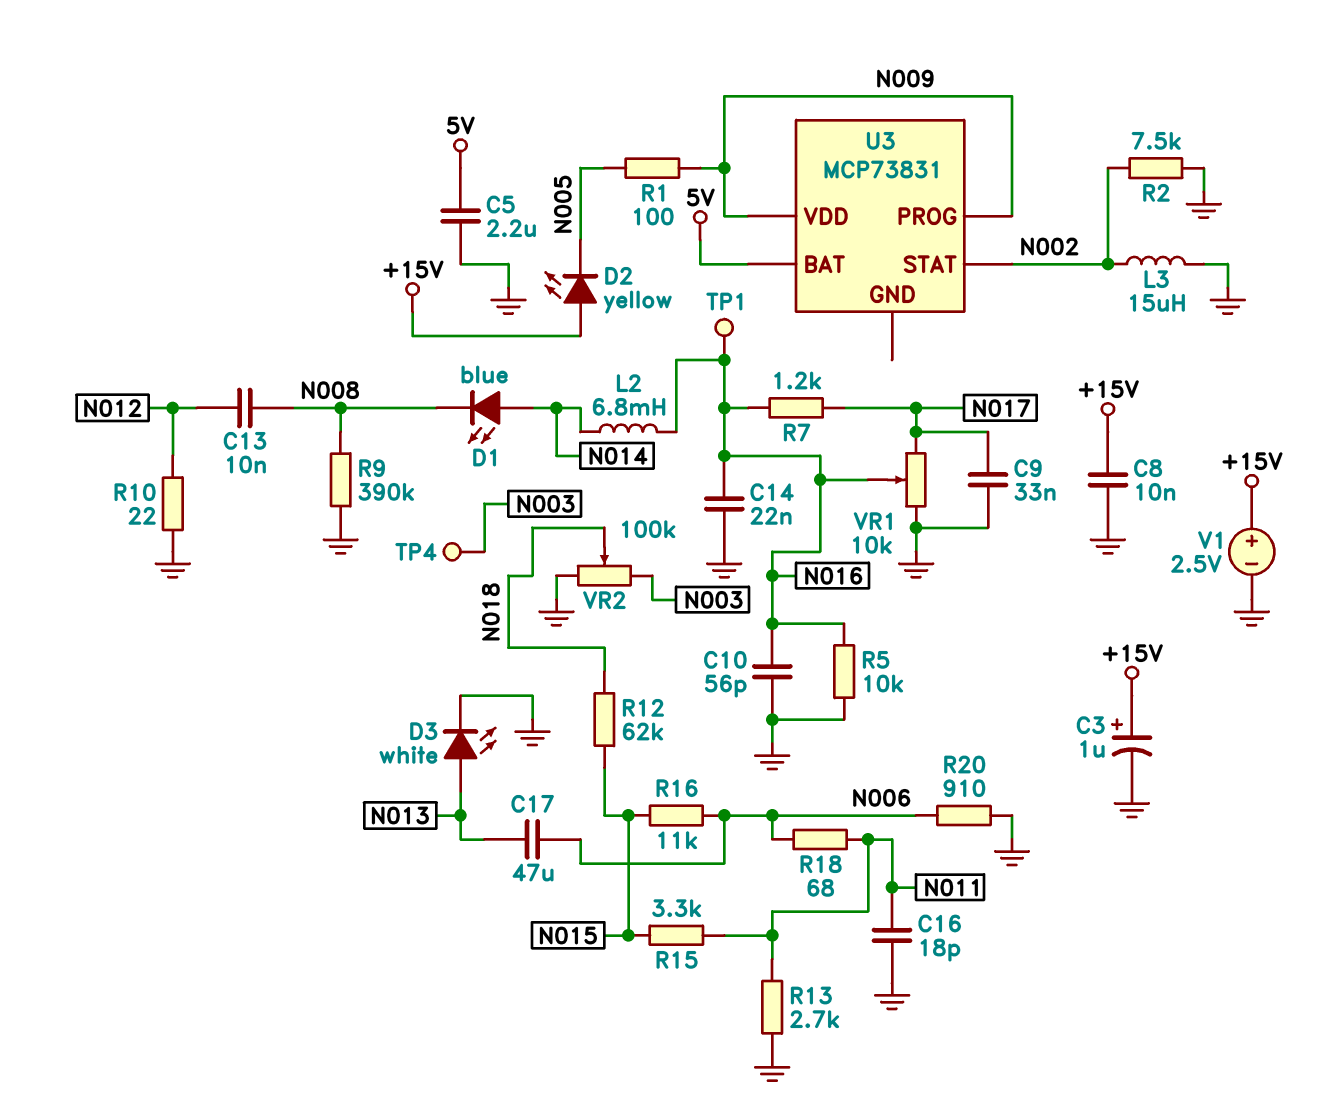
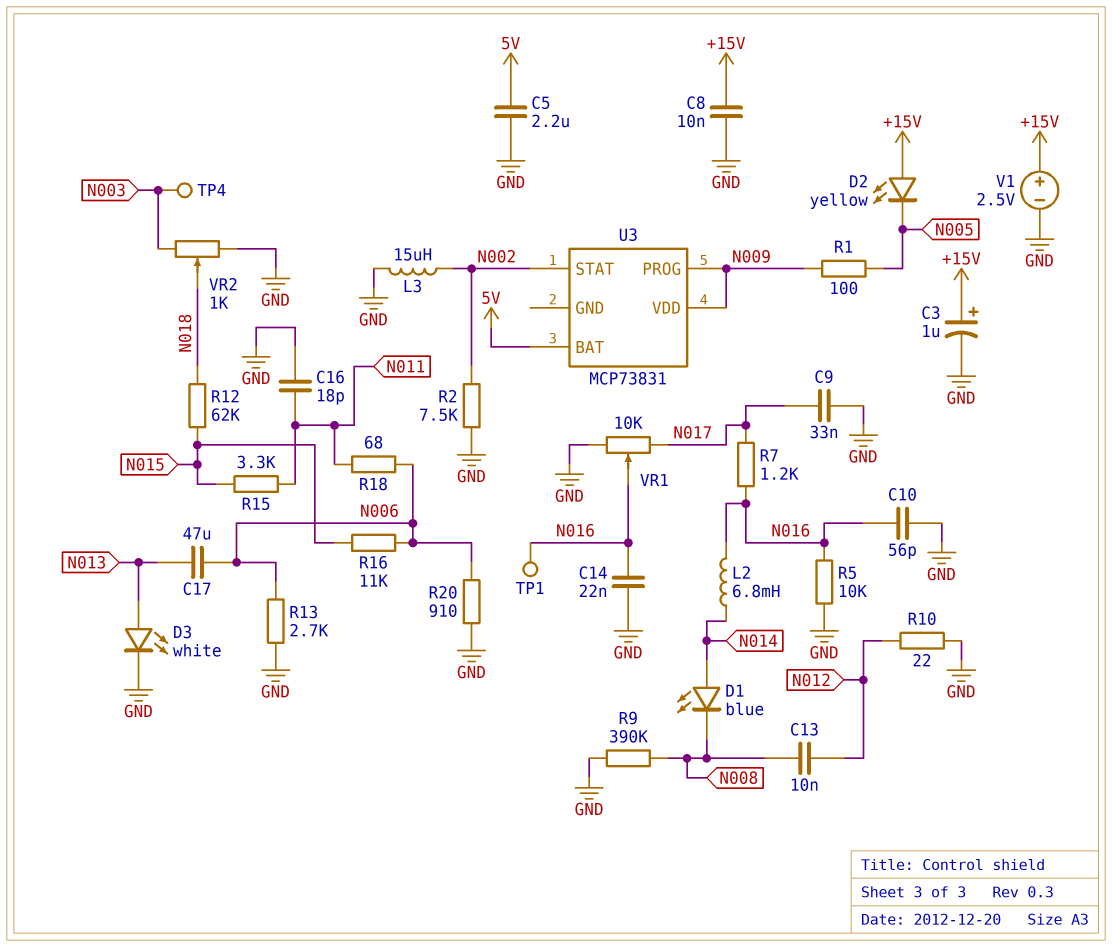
R13: 2.7k (GND, N011) -> 2.7k (GND, N006)
VR2: 100k (GND, N003, wiper N018) -> 1k (GND, N003, wiper N018)

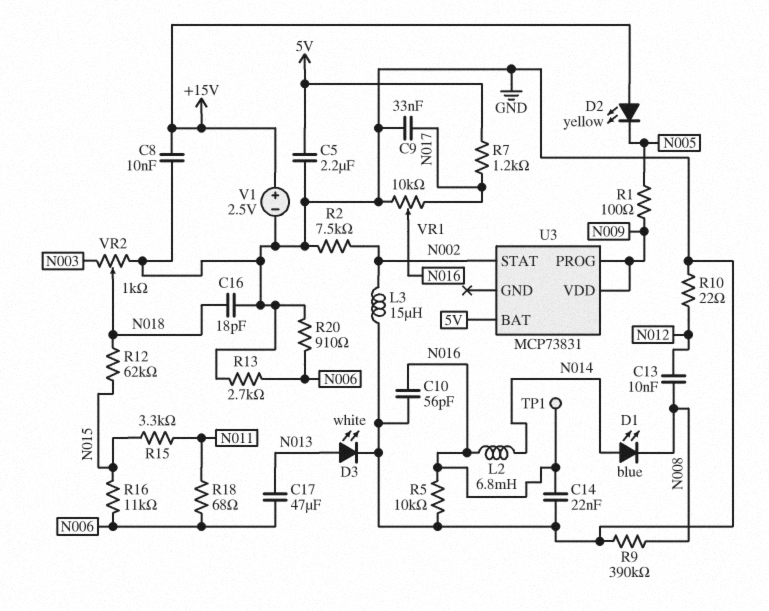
C3: 1uF (plus +15V, minus GND) -> none
C16: 18pF (GND, N011) -> 18pF (GND, N018)
R7: 1.2k (N016, N017) -> 1.2k (5V, N017)
TP4: test point (N003) -> none

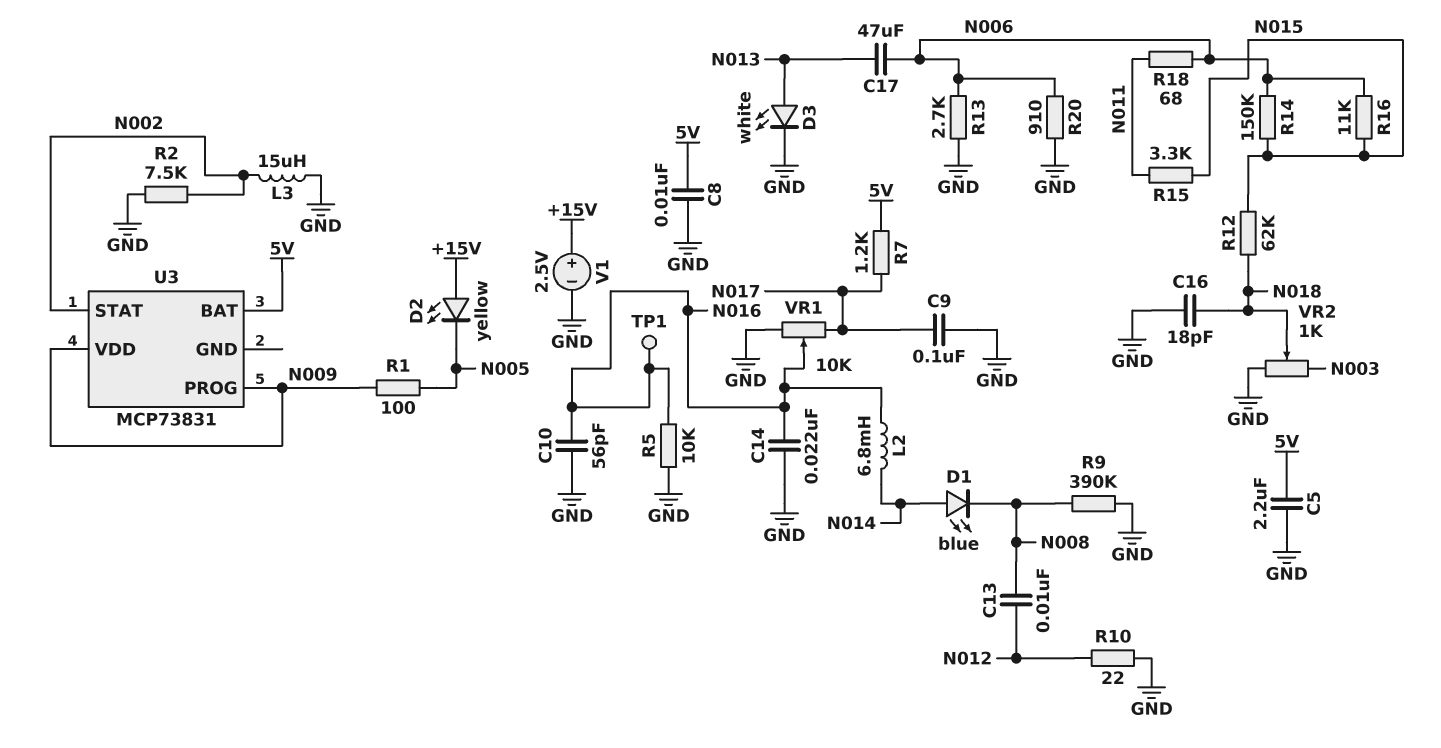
C8: 10nF (+15V, GND) -> 10nF (5V, GND)
C9: 33nF (GND, N017) -> 100nF (GND, N017)
R14: none -> 150k (N006, N015)

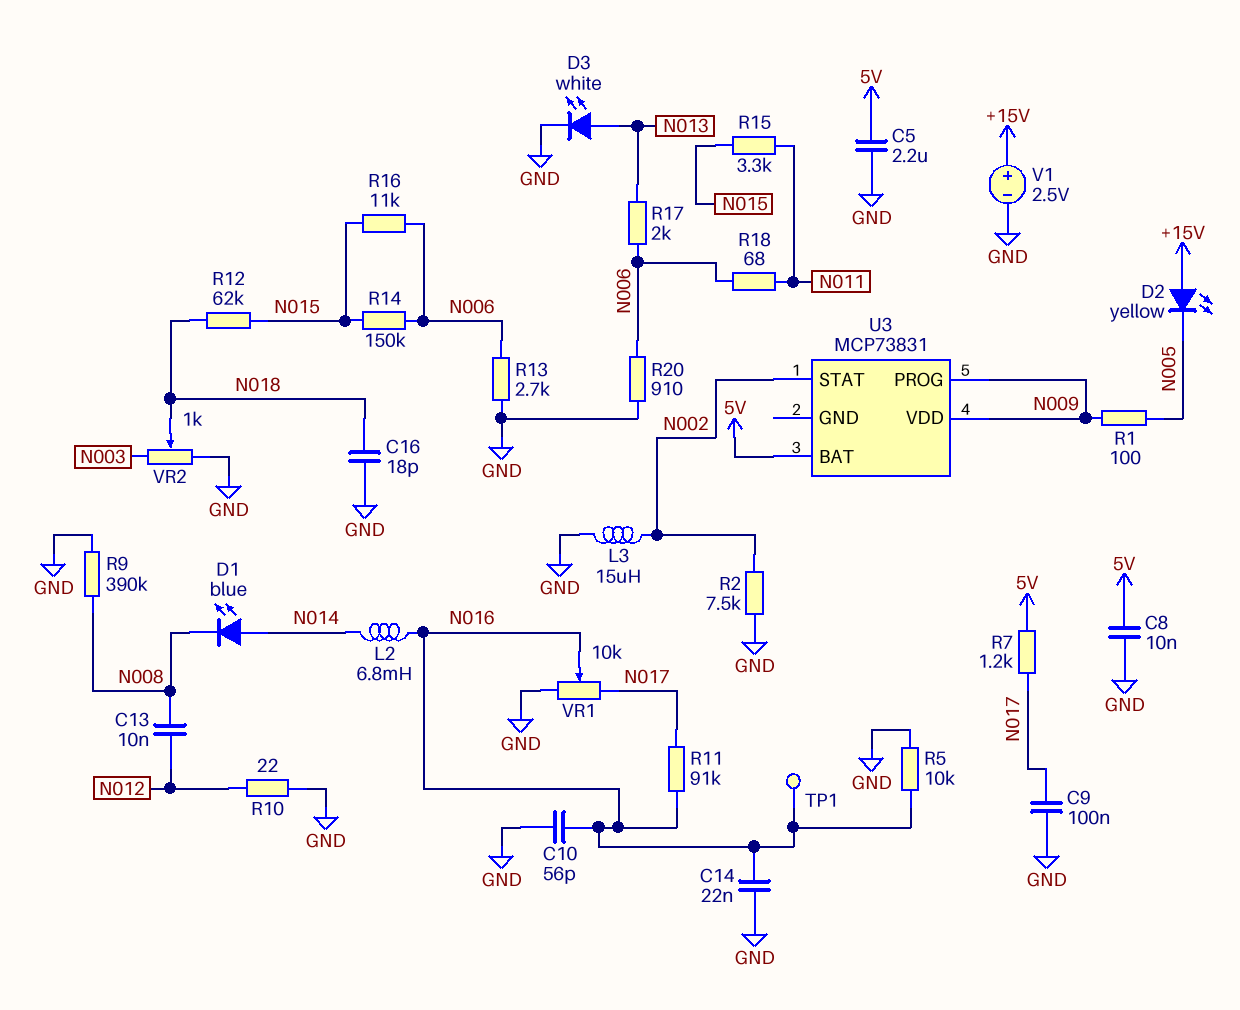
C17: 47uF (N006, N013) -> none
R11: none -> 91k (N016, N017)
R17: none -> 2k (N006, N013)

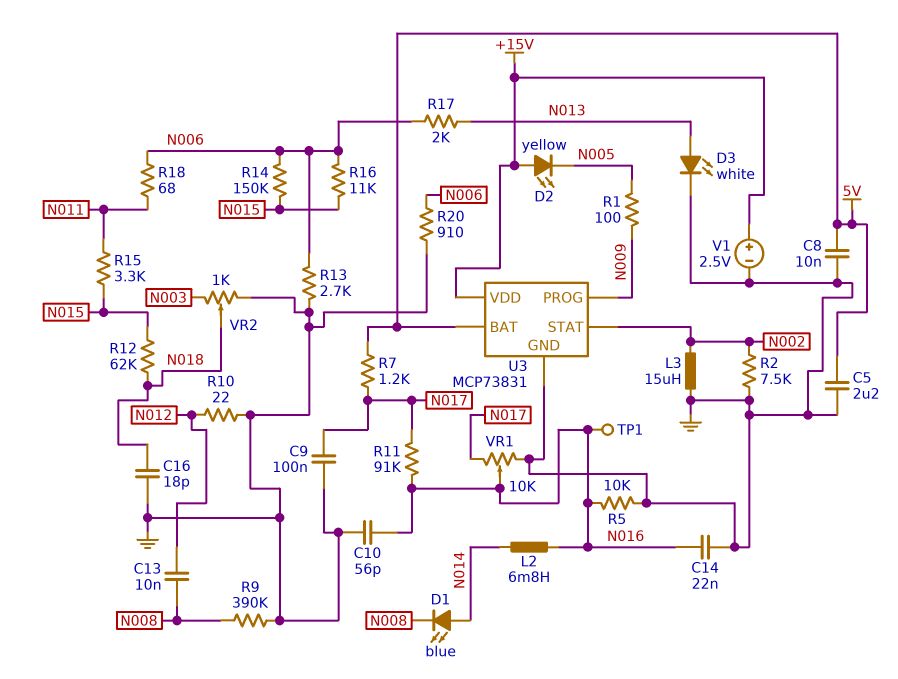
U3 pin GND: none -> GND
U3 pin VDD: N009 -> +15V

